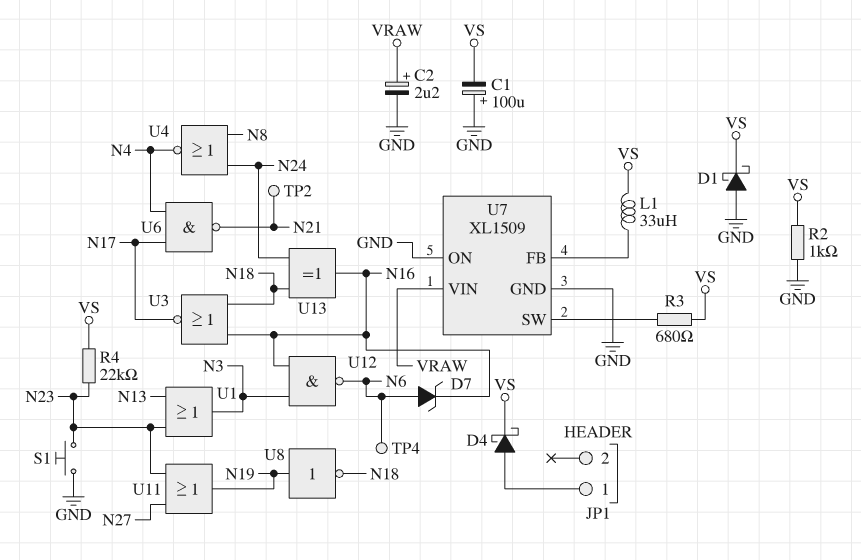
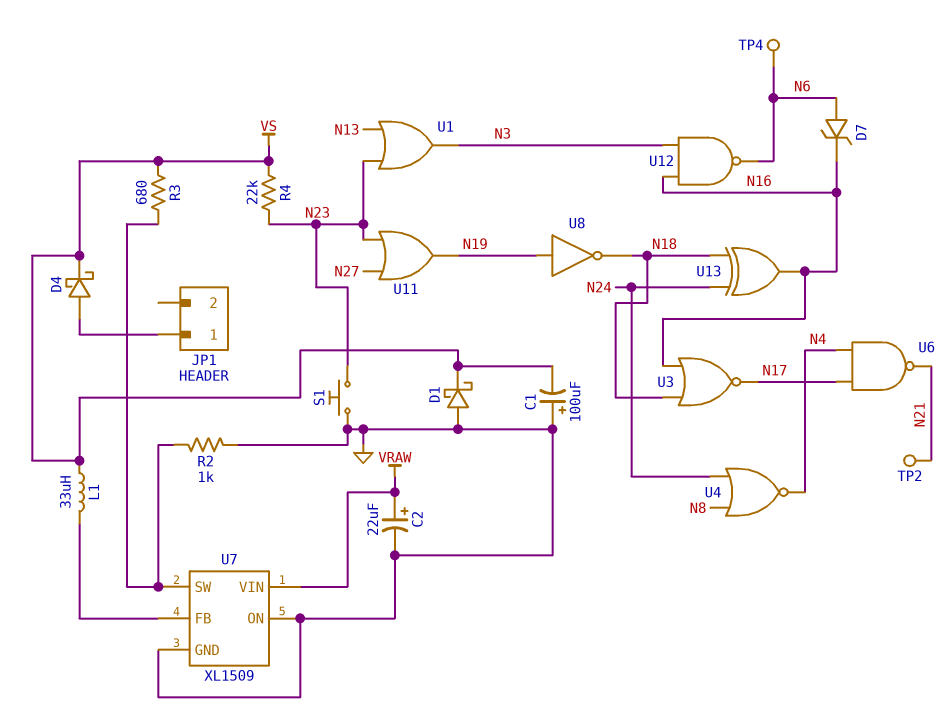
C2: 2.2uF (plus VRAW, minus GND) -> 22uF (plus VRAW, minus GND)
R2: 1k (GND, VS) -> 1k (GND, U7/SW)

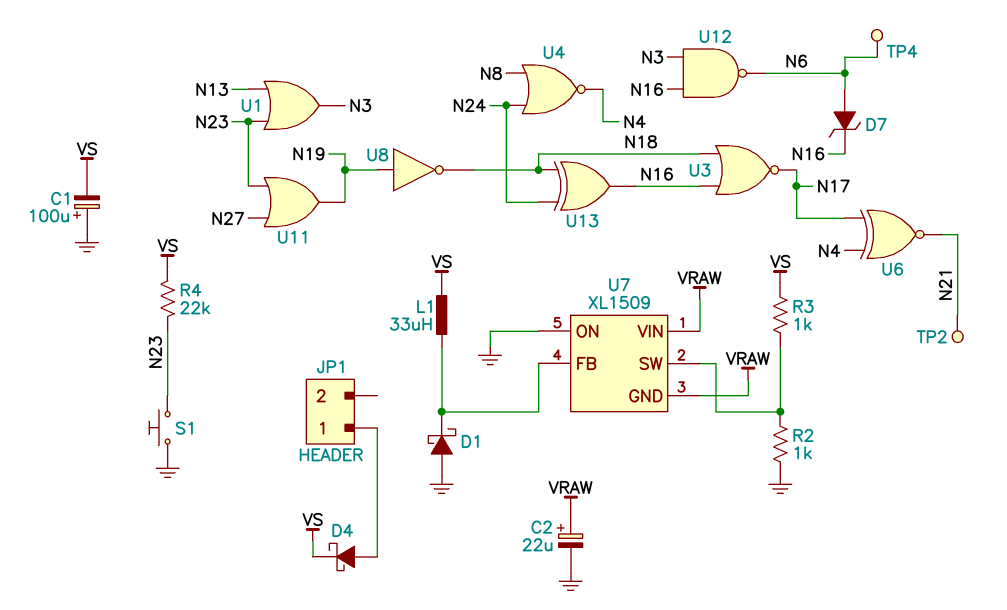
D1: schottky (A GND, K VS) -> schottky (A GND, K U7/FB)
R3: 680 (U7/SW, VS) -> 1k (U7/SW, VS)
U6: NAND (in N4, in N17, out N21) -> XNOR (in N4, in N17, out N21)
U7 pin GND: GND -> VRAW

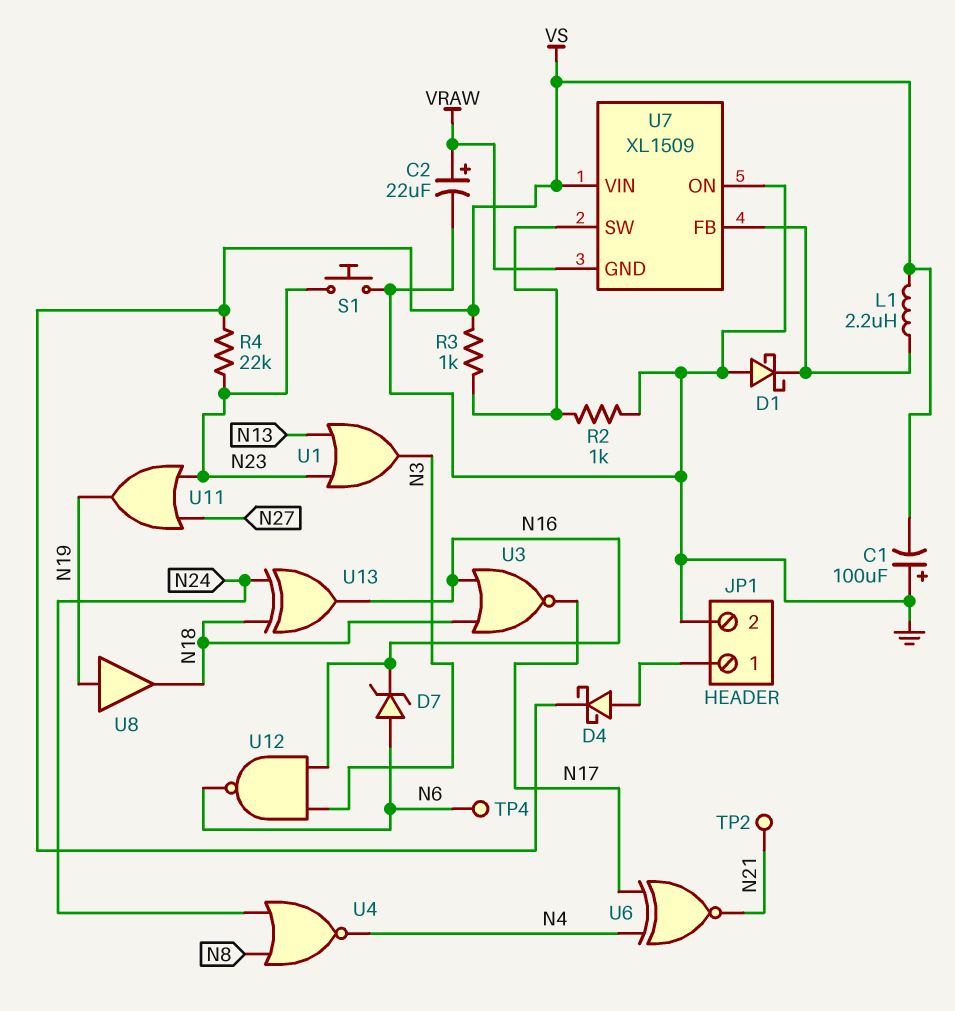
JP1 pin 2: none -> GND
L1: 33uH (U7/FB, VS) -> 2.2uH (U7/FB, VS)
U7 pin VIN: VRAW -> VS
U8: NOT (in N19, out N18) -> buffer (in N19, out N18)

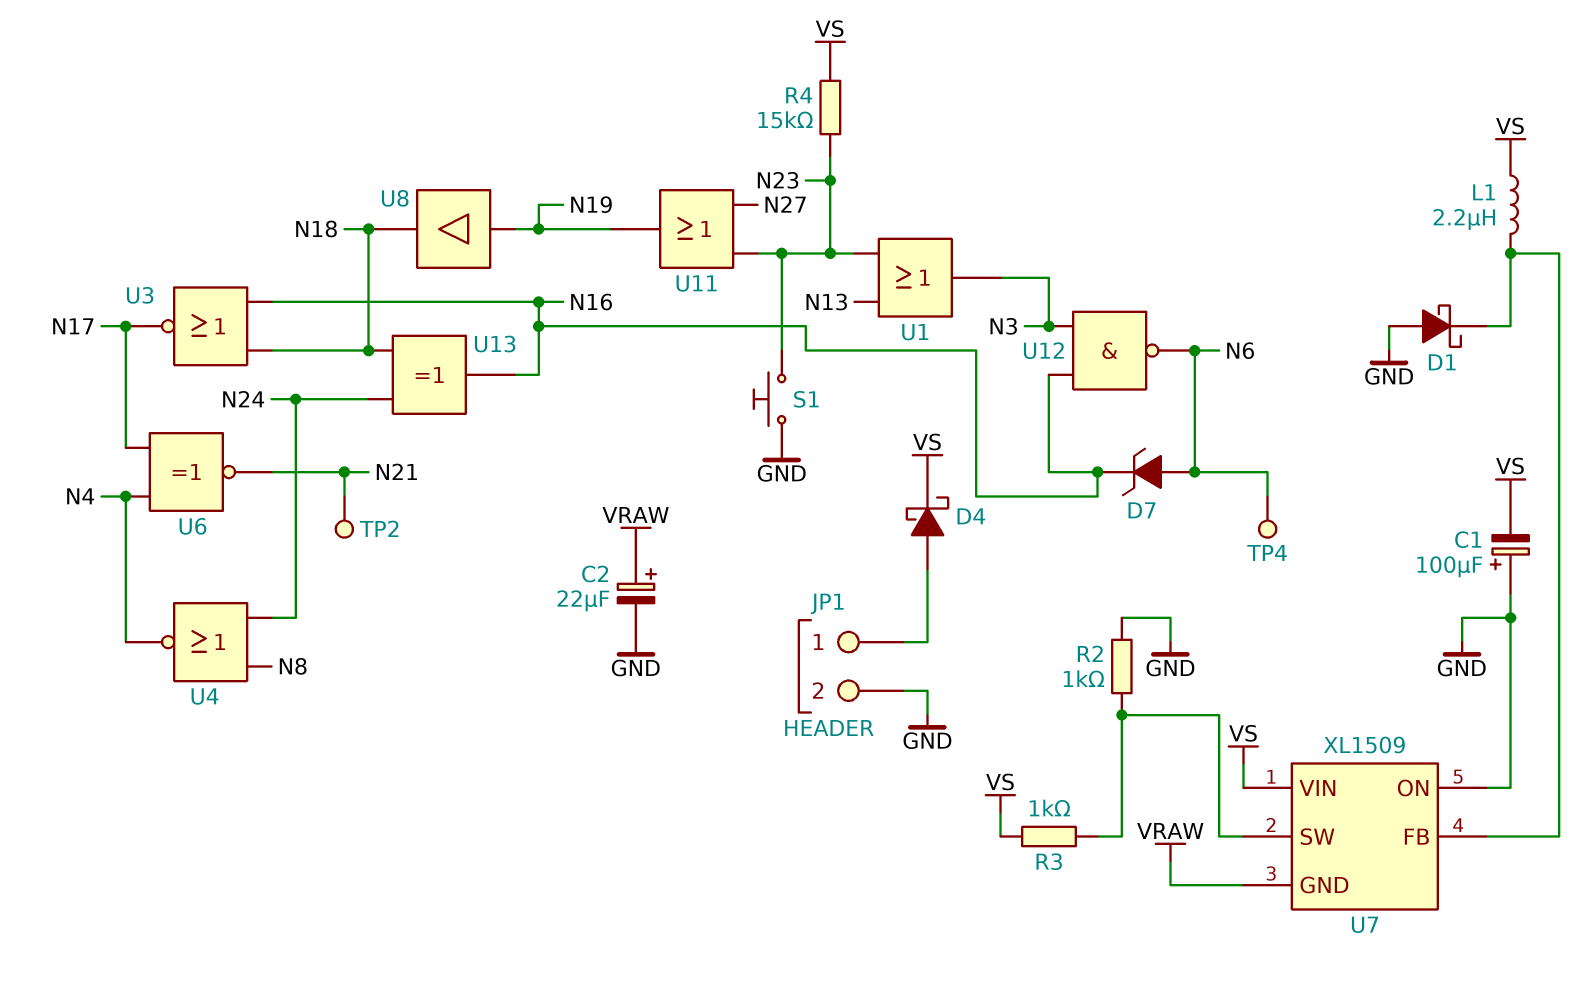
R4: 22k (N23, VS) -> 15k (N23, VS)

